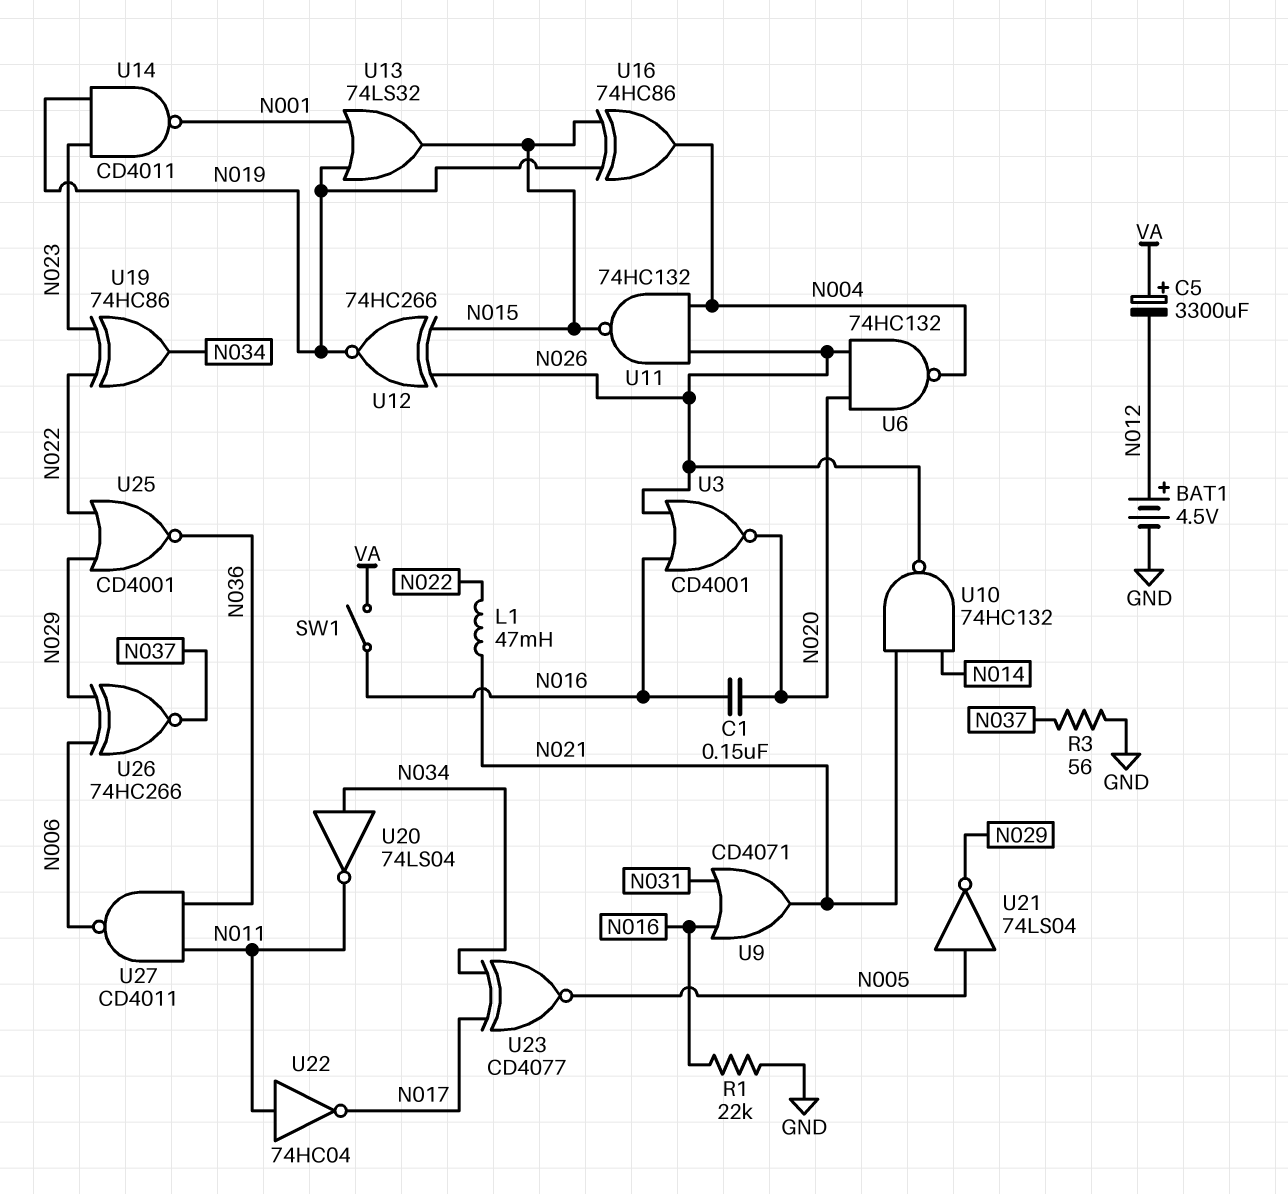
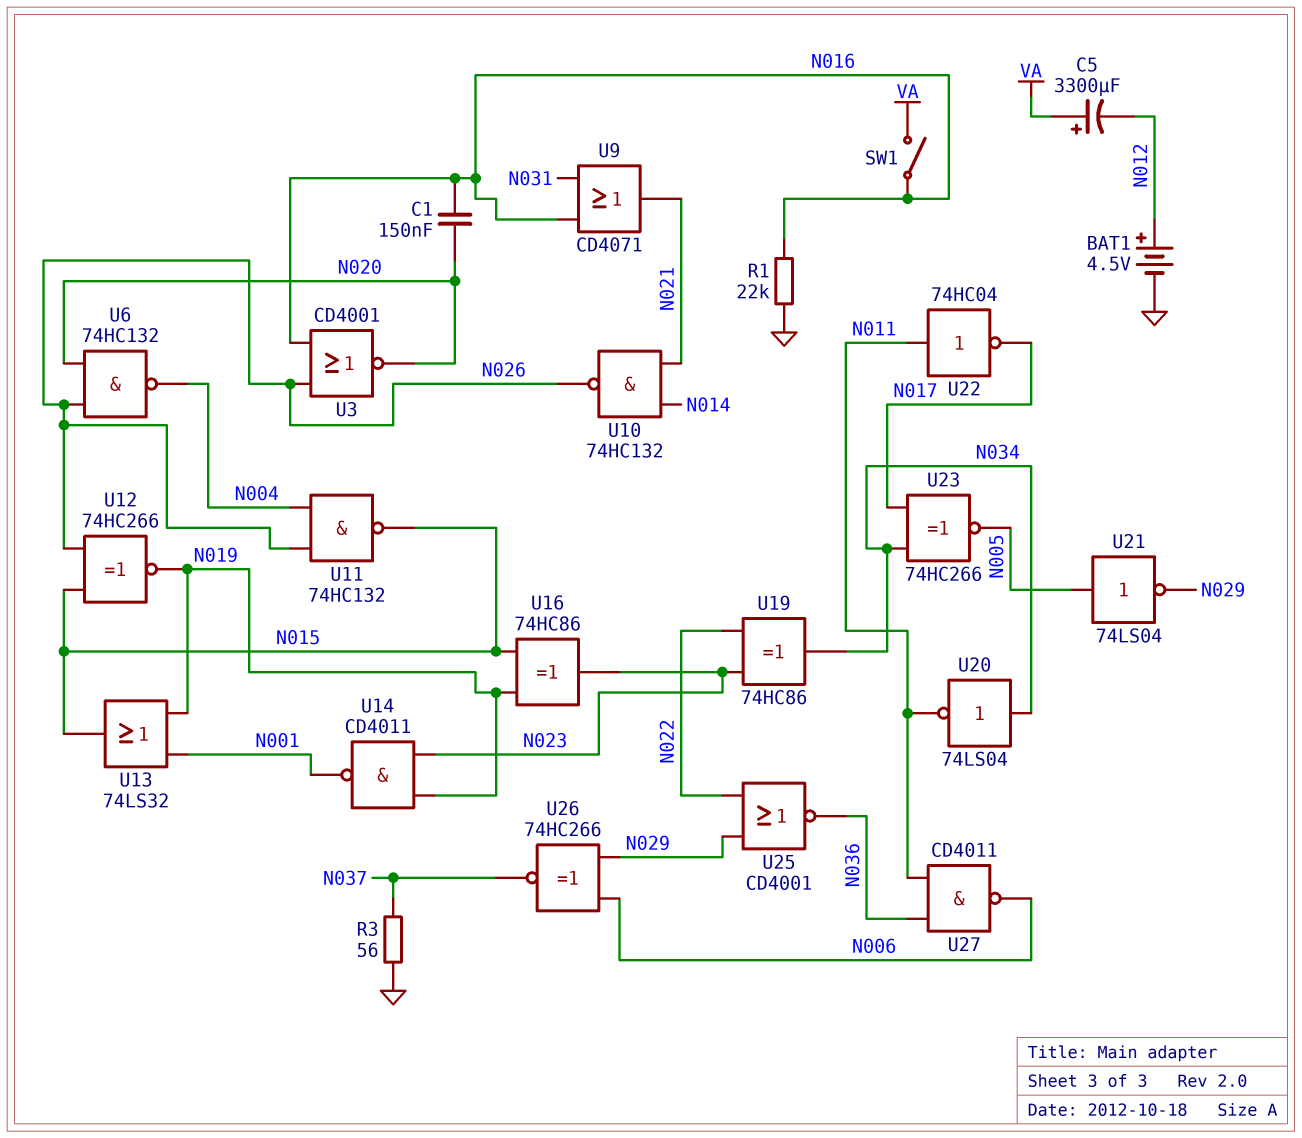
L1: 47mH (N021, N022) -> none
U16: XOR 74HC86 (in N015, in N019, out N004) -> XOR 74HC86 (in N015, in N019, out N023)
U23: XNOR CD4077 (in N017, in N034, out N005) -> XNOR 74HC266 (in N017, in N034, out N005)

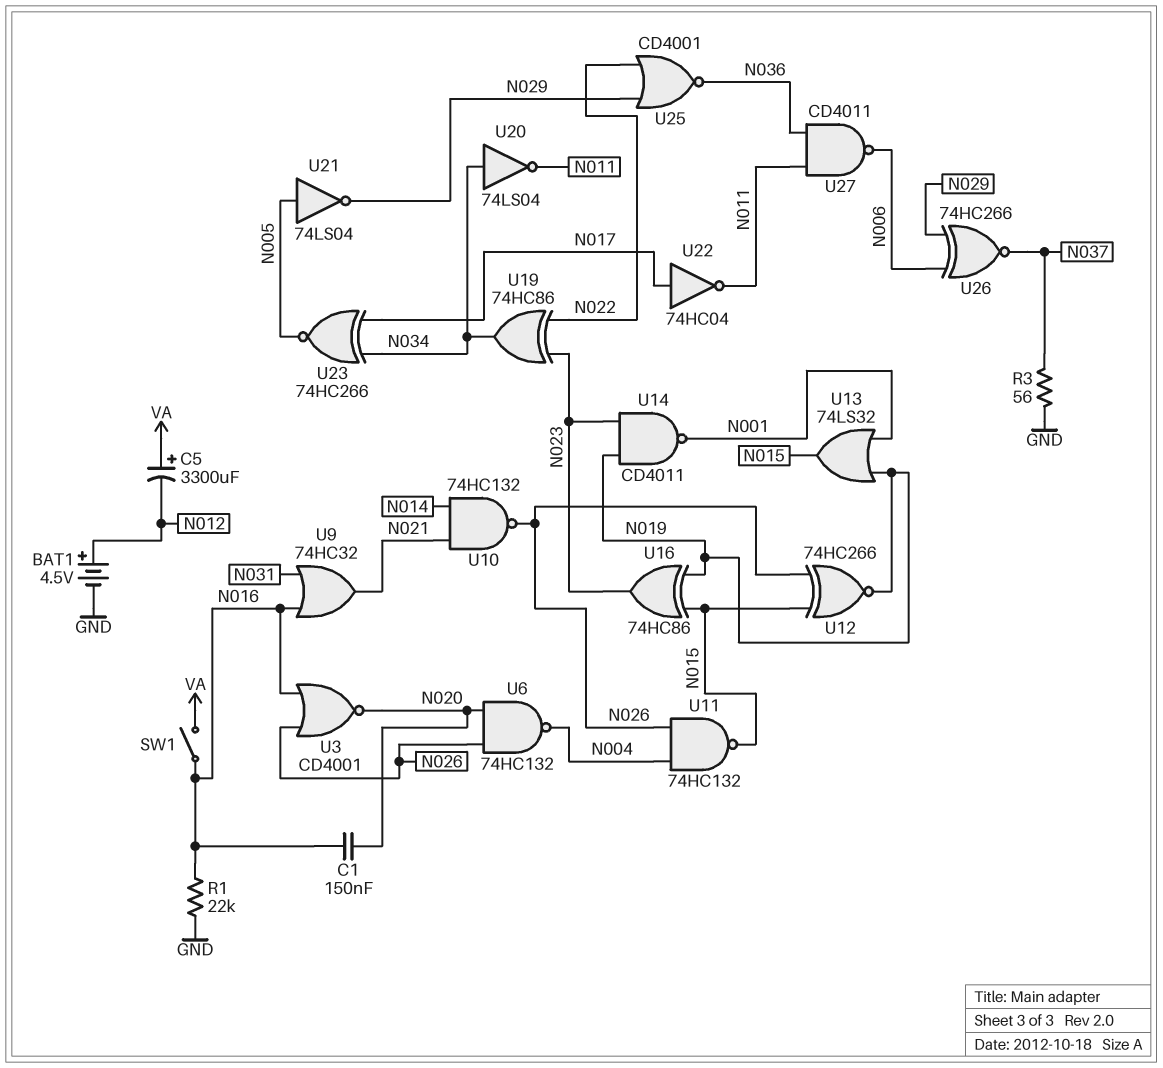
U9: OR CD4071 (in N016, in N031, out N021) -> OR 74HC32 (in N016, in N031, out N021)
U22: NOT 74HC04 (in N011, out N017) -> NOT 74HC04 (in N017, out N011)

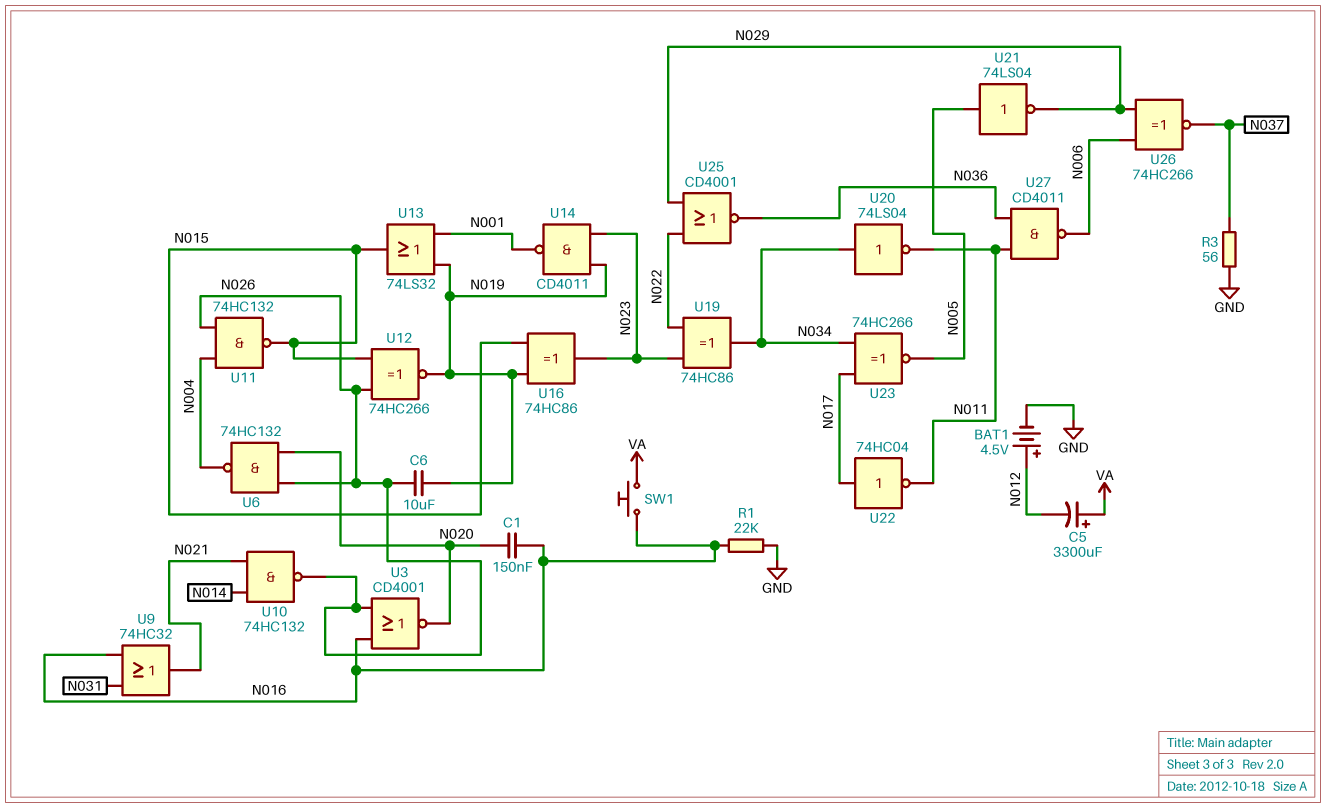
C6: none -> 10uF (N019, N026)
SW1: switch (N016, VA) -> button (N016, VA)

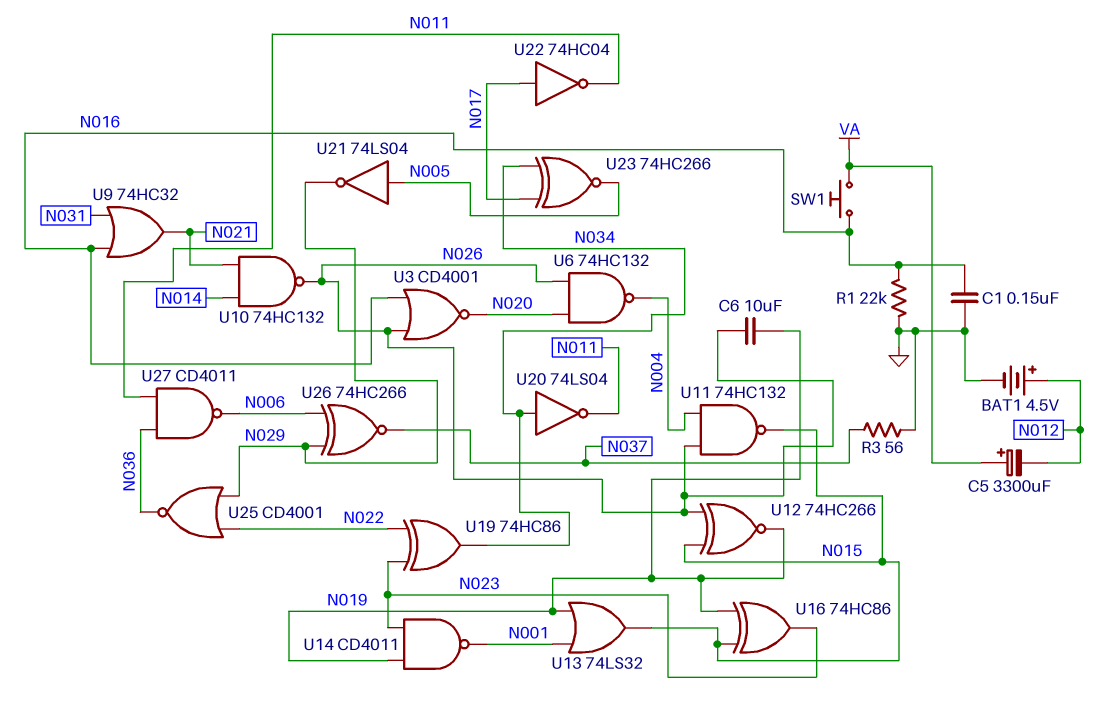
C1: 150nF (N016, N020) -> 150nF (GND, N016)

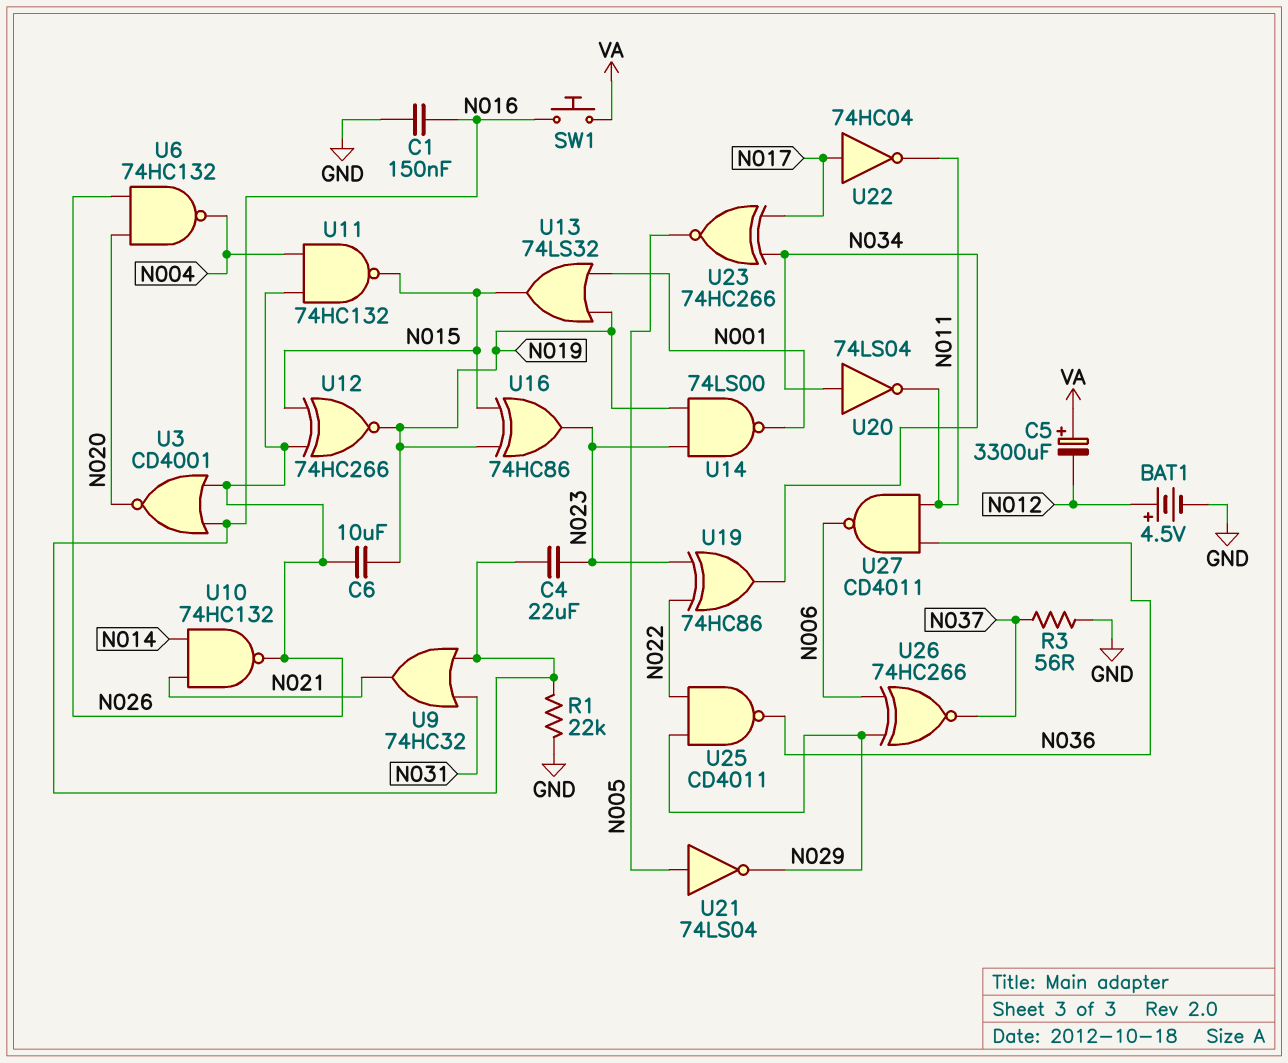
C4: none -> 22uF (N016, N023)
U14: NAND CD4011 (in N019, in N023, out N001) -> NAND 74LS00 (in N019, in N023, out N001)
U25: NOR CD4001 (in N022, in N029, out N036) -> NAND CD4011 (in N022, in N029, out N036)

